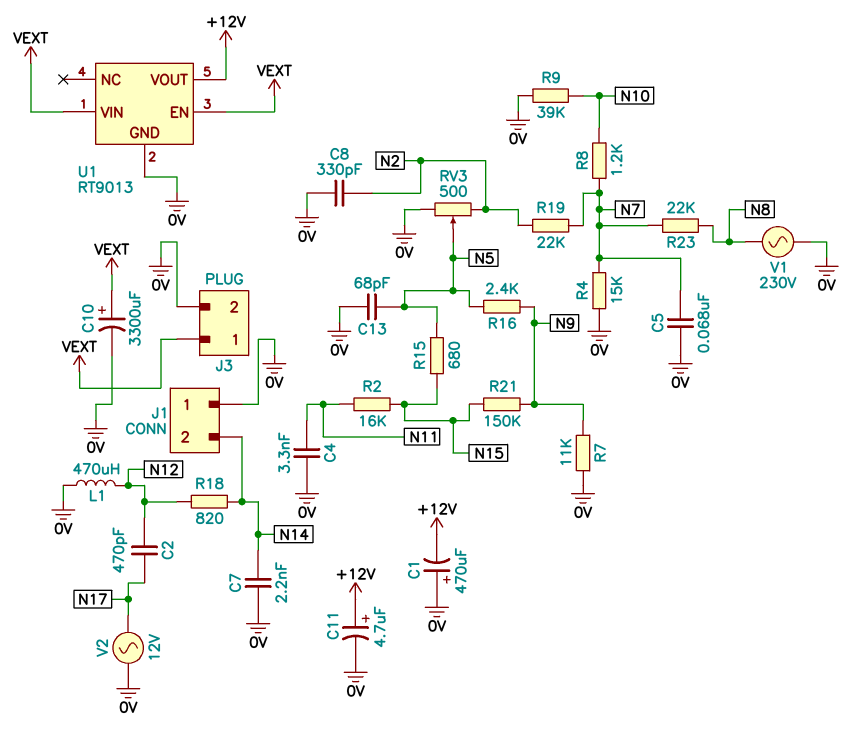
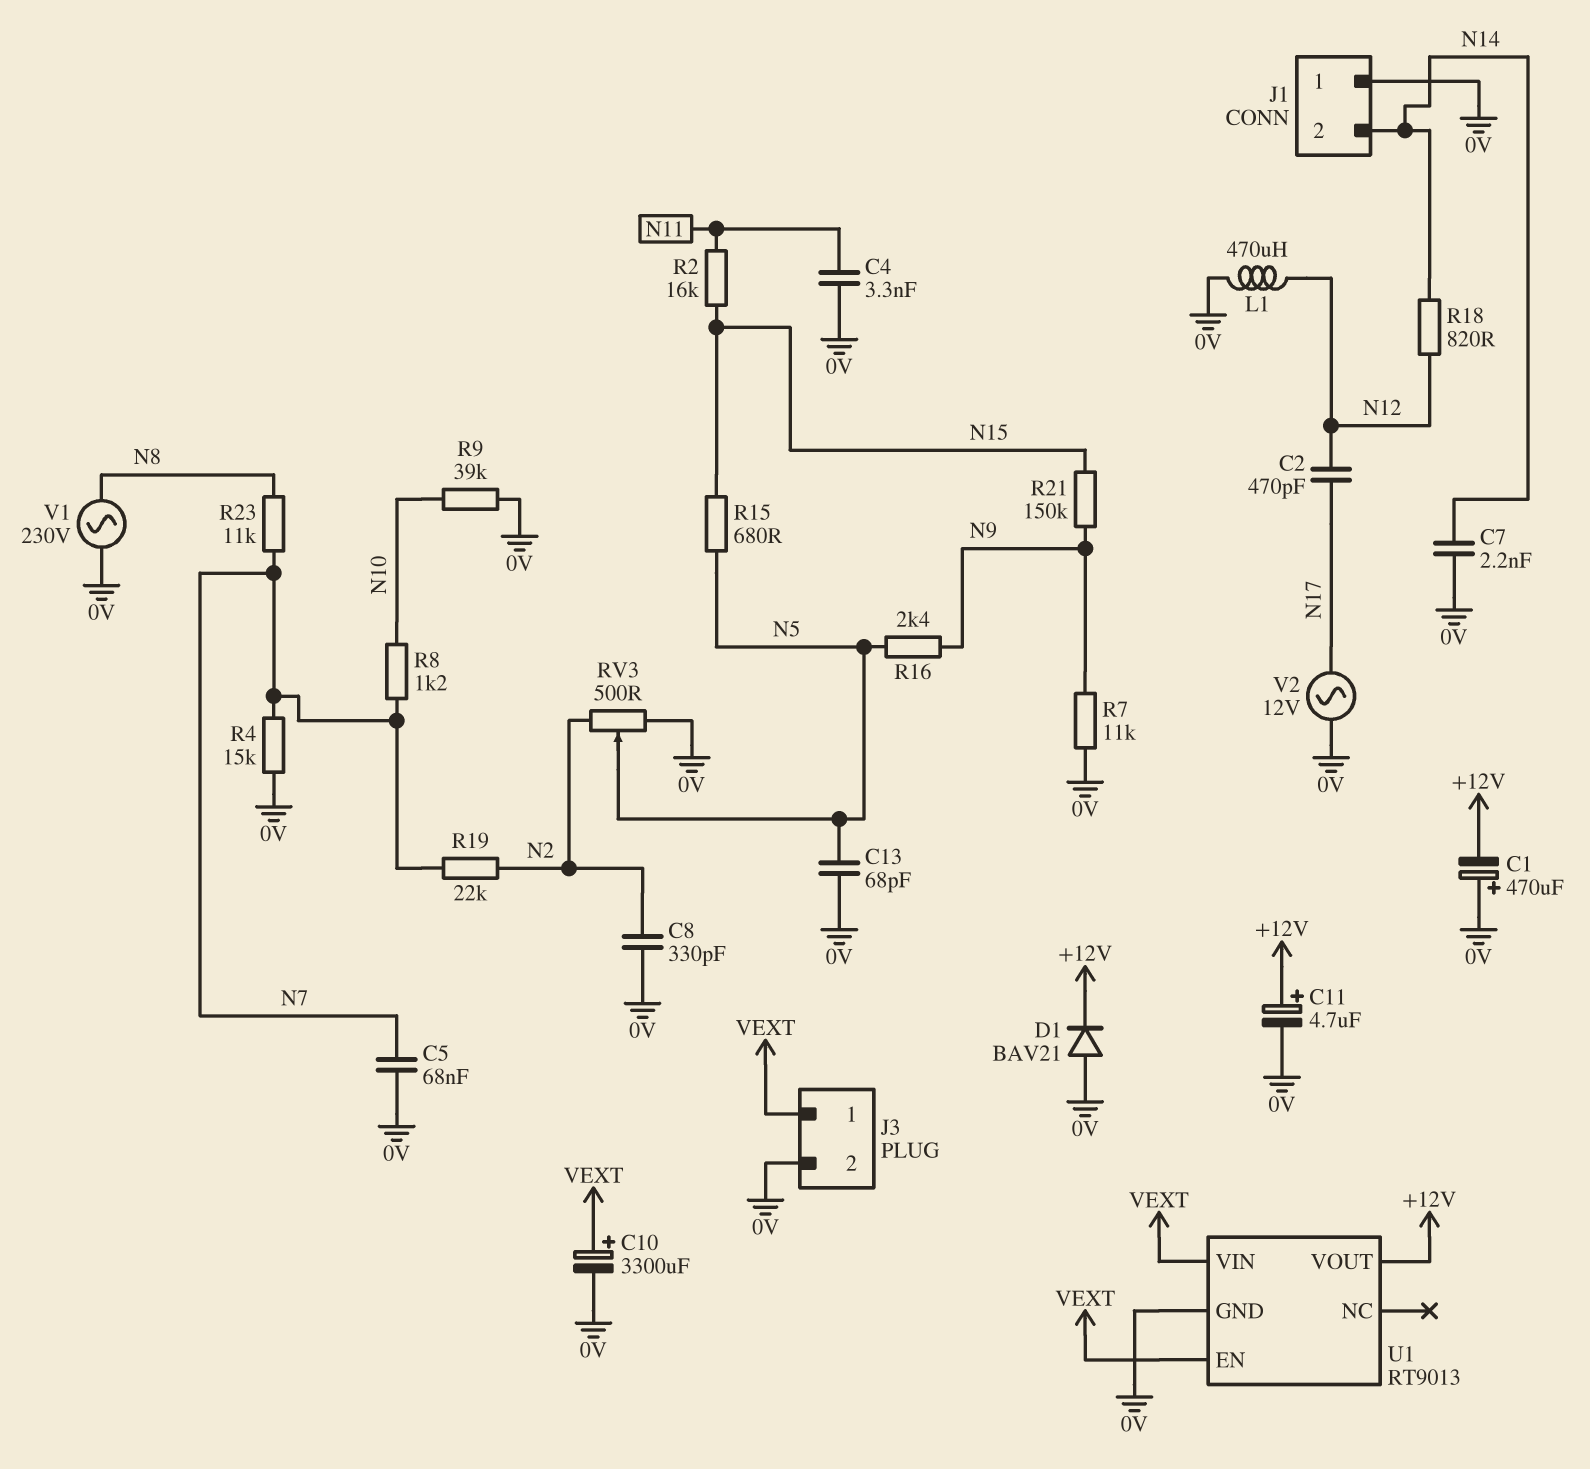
D1: none -> diode BAV21 (A 0V, K +12V)
R23: 22k (N7, N8) -> 11k (N7, N8)

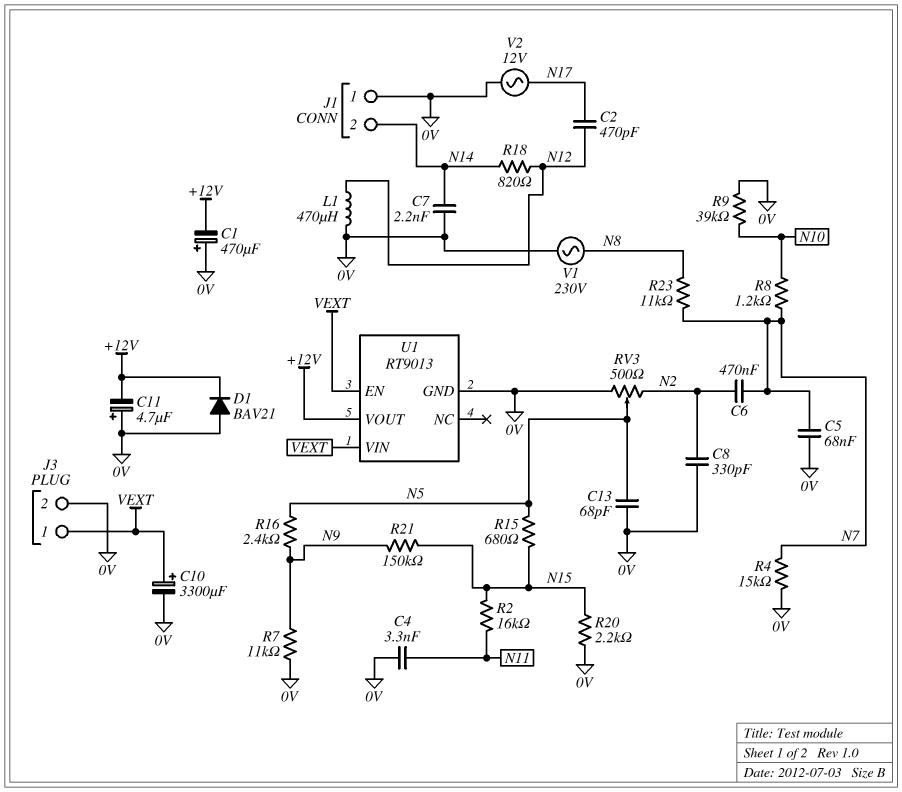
C6: none -> 470nF (N2, N7)
C11: 4.7uF (plus +12V, minus 0V) -> 4.7uF (plus 0V, minus +12V)
R19: 22k (N2, N7) -> none
R20: none -> 2.2k (0V, N15)

